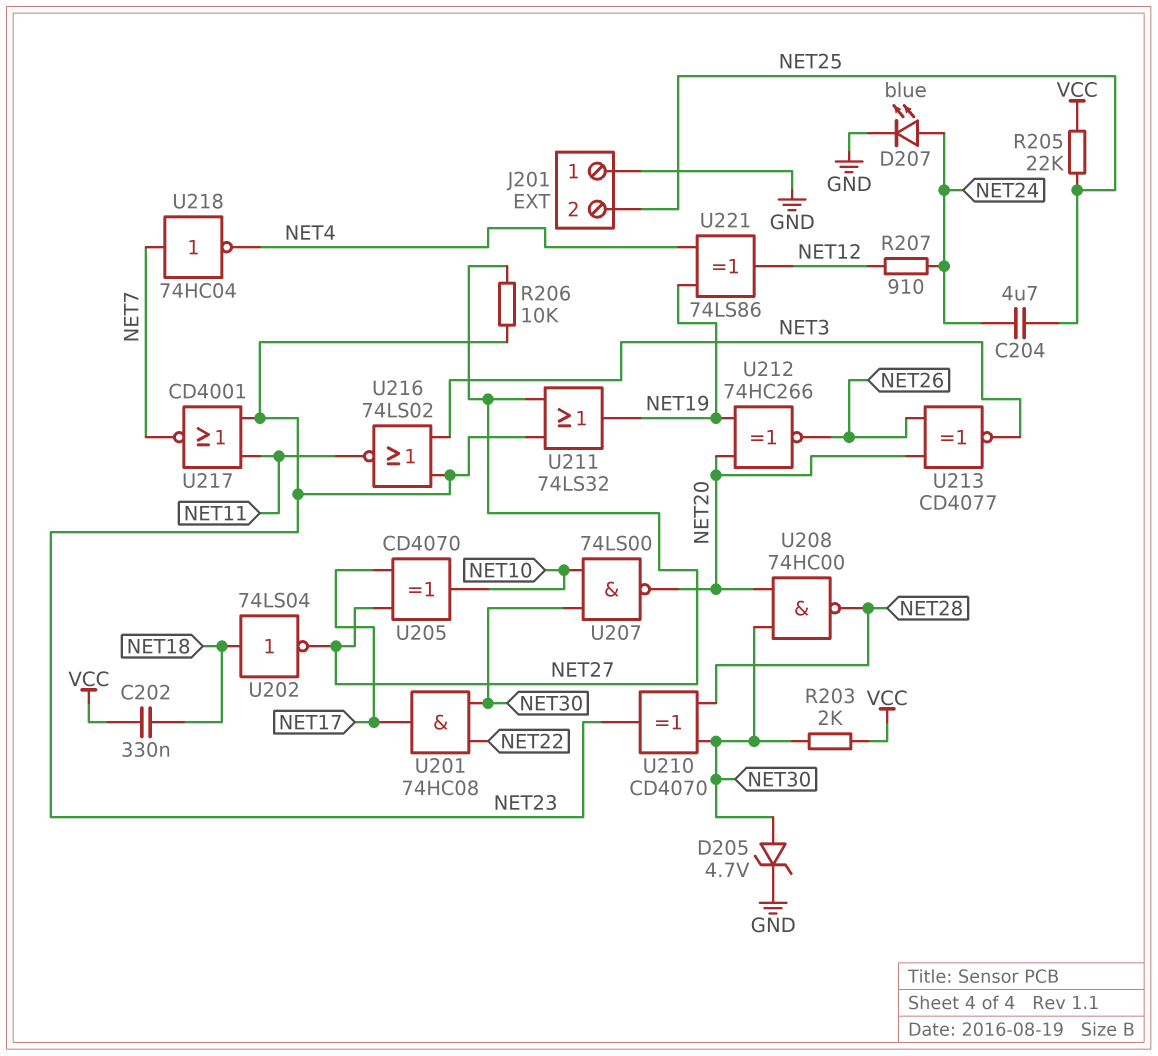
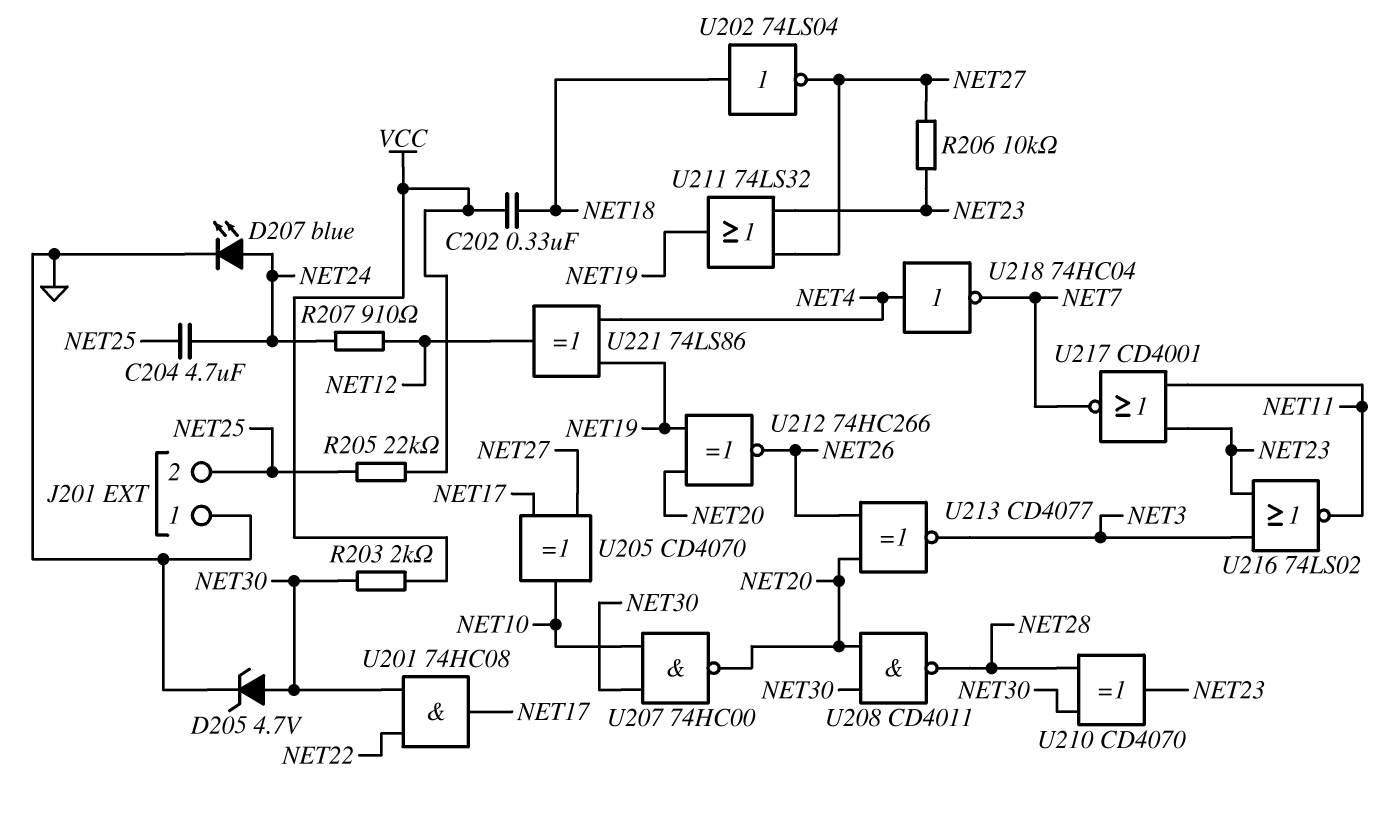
U207: NAND 74LS00 (in NET10, in NET30, out NET20) -> NAND 74HC00 (in NET10, in NET30, out NET20)
U208: NAND 74HC00 (in NET20, in NET30, out NET28) -> NAND CD4011 (in NET20, in NET30, out NET28)
U218: NOT 74HC04 (in NET7, out NET4) -> NOT 74HC04 (in NET4, out NET7)

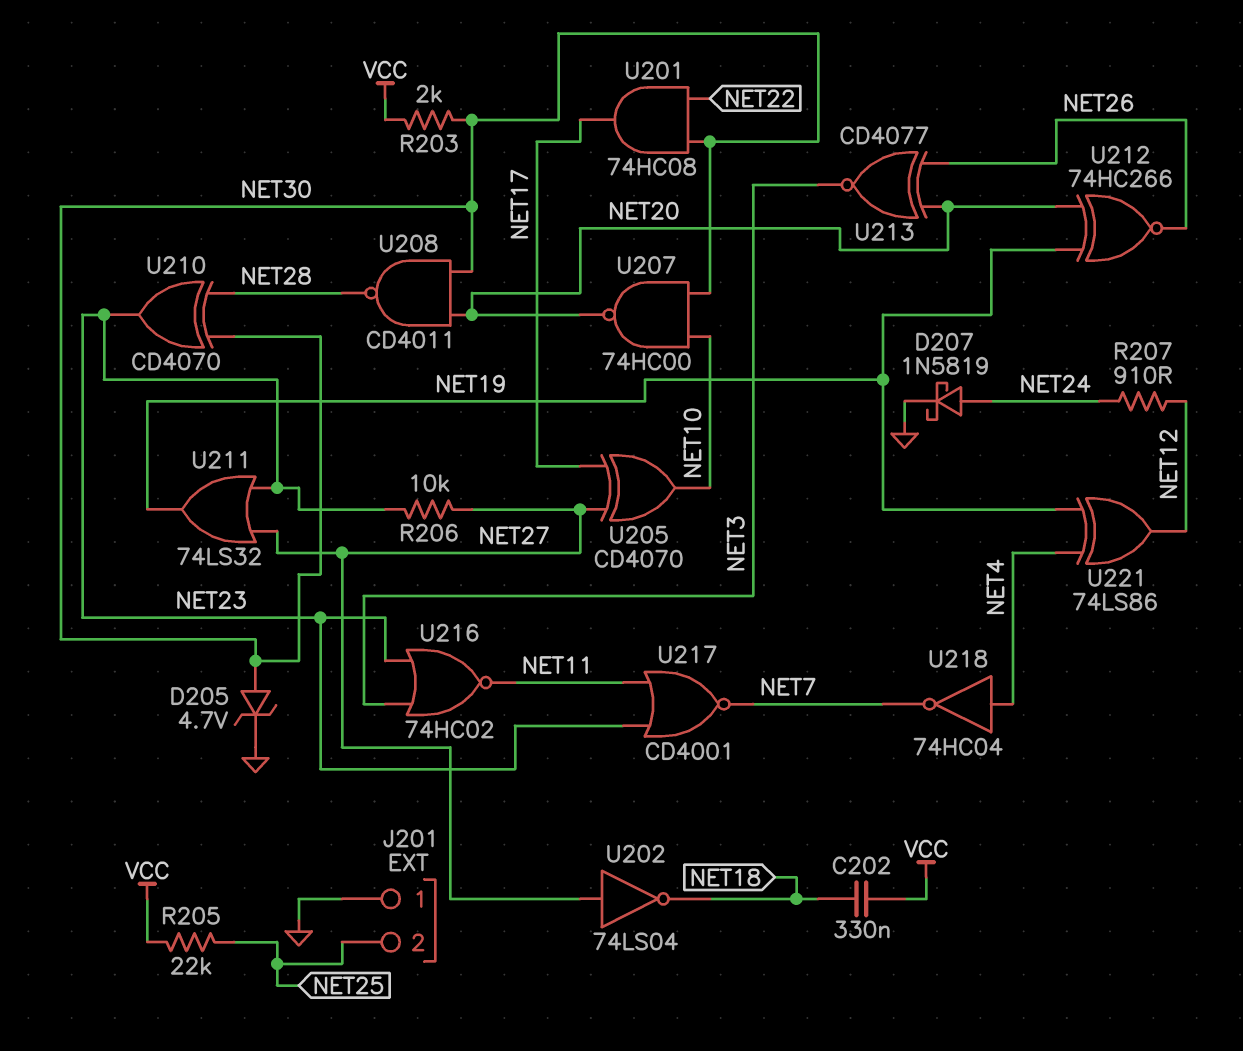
C204: 4.7uF (NET24, NET25) -> none
D207: LED blue (A NET24, K GND) -> schottky 1N5819 (A NET24, K GND)
U202: NOT 74LS04 (in NET18, out NET27) -> NOT 74LS04 (in NET27, out NET18)
U216: NOR 74LS02 (in NET3, in NET23, out NET11) -> NOR 74HC02 (in NET3, in NET23, out NET11)

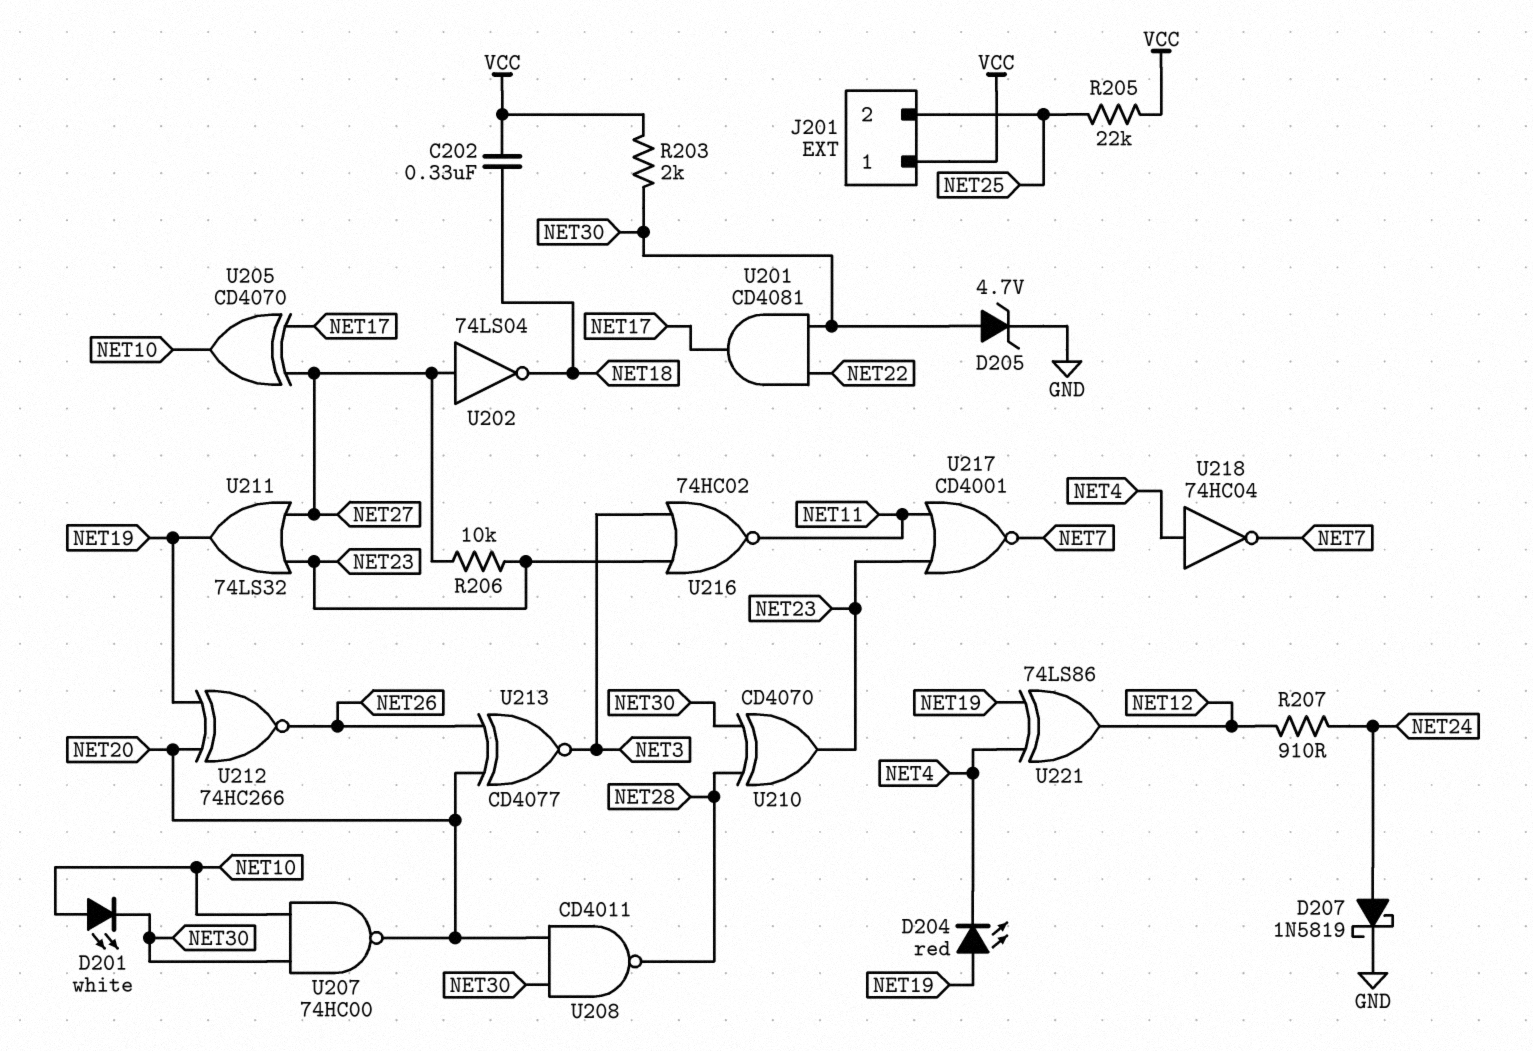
D201: none -> LED white (A NET10, K NET30)
D204: none -> LED red (A NET19, K NET4)
J201 pin 1: GND -> VCC
U201: AND 74HC08 (in NET22, in NET30, out NET17) -> AND CD4081 (in NET22, in NET30, out NET17)

